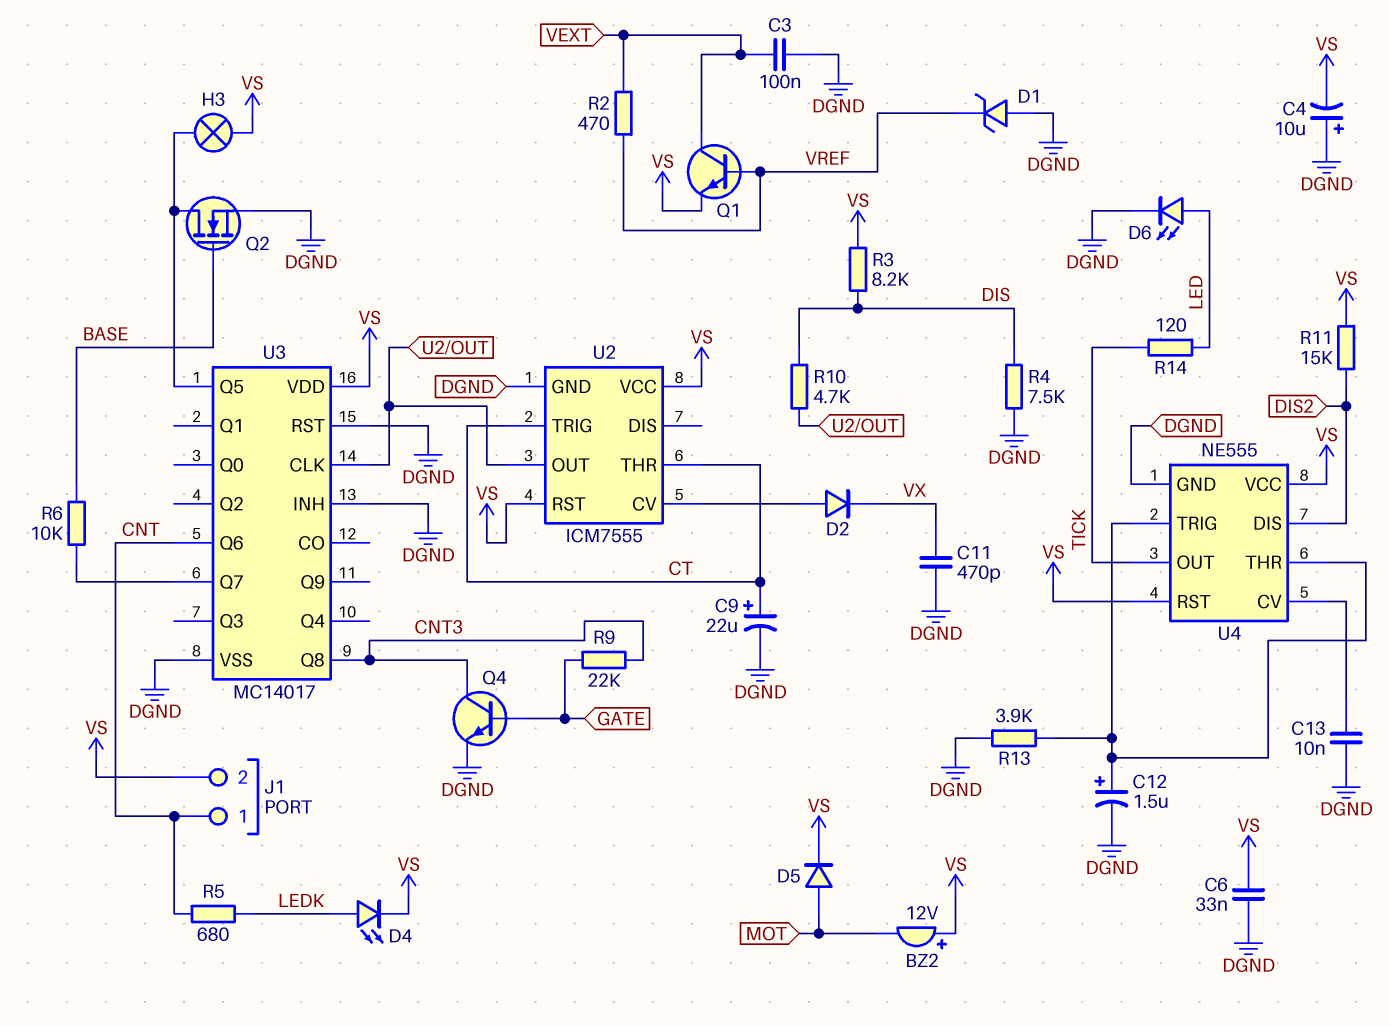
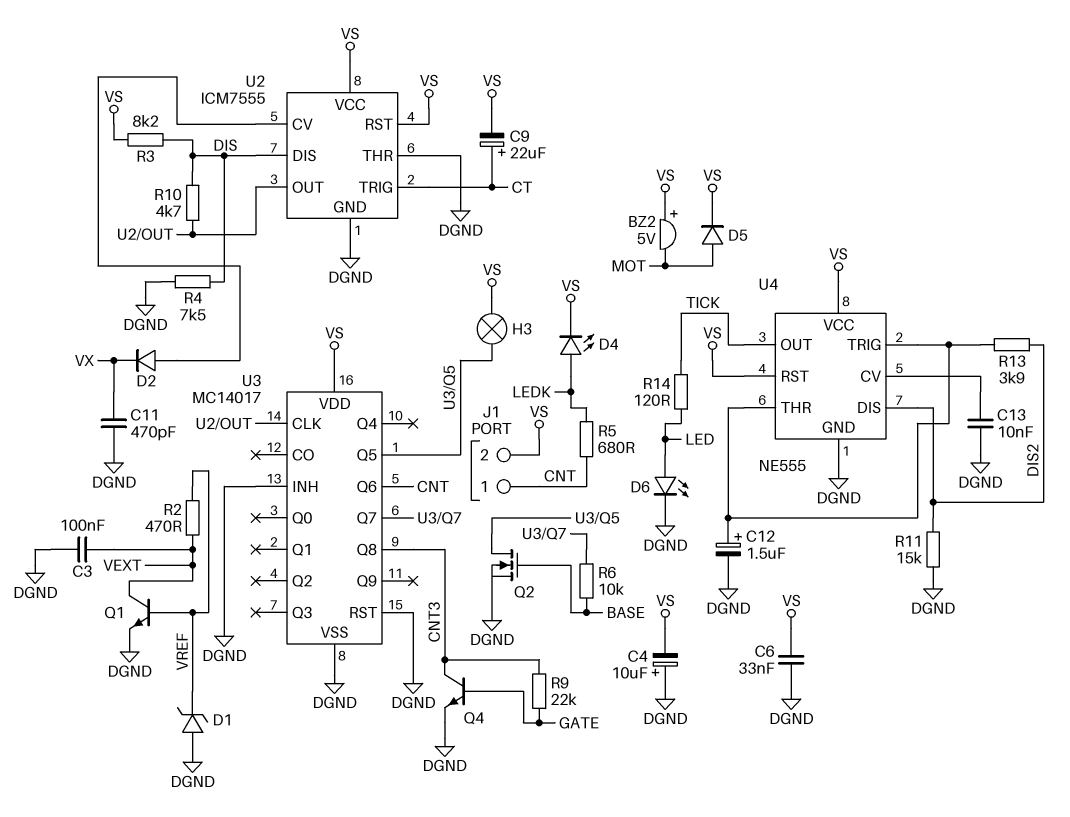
BZ2: buzzer 12V (plus VS, minus MOT) -> buzzer 5V (plus VS, minus MOT)
C9: 22uF (plus CT, minus DGND) -> 22uF (plus CT, minus VS)
Q1: NPN (B VREF, C VEXT, E VS) -> NPN (B VREF, C VEXT, E DGND)
R11: 15k (DIS2, VS) -> 15k (DGND, DIS2)
R13: 3.9k (DGND, U4/THR) -> 3.9k (DIS2, U4/THR)
U2 pin DIS: none -> DIS
U2 pin THR: CT -> DGND

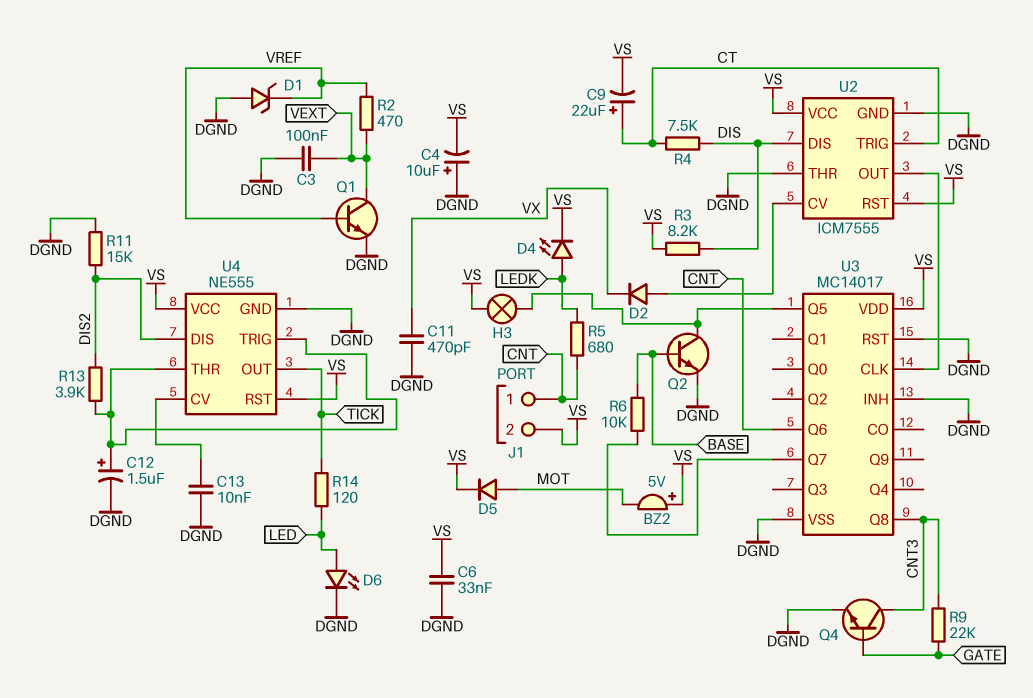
Q2: NMOS (G BASE, D U3/Q5, S DGND) -> NPN (B BASE, C U3/Q5, E DGND)
R4: 7.5k (DGND, DIS) -> 7.5k (CT, DIS)
R10: 4.7k (DIS, U2/OUT) -> none

